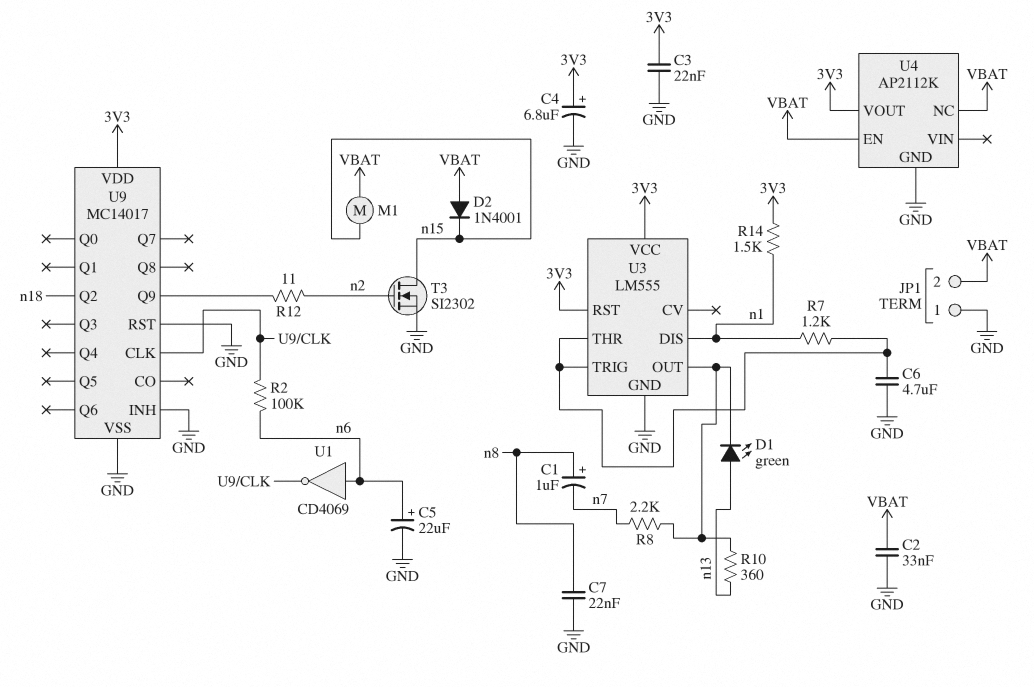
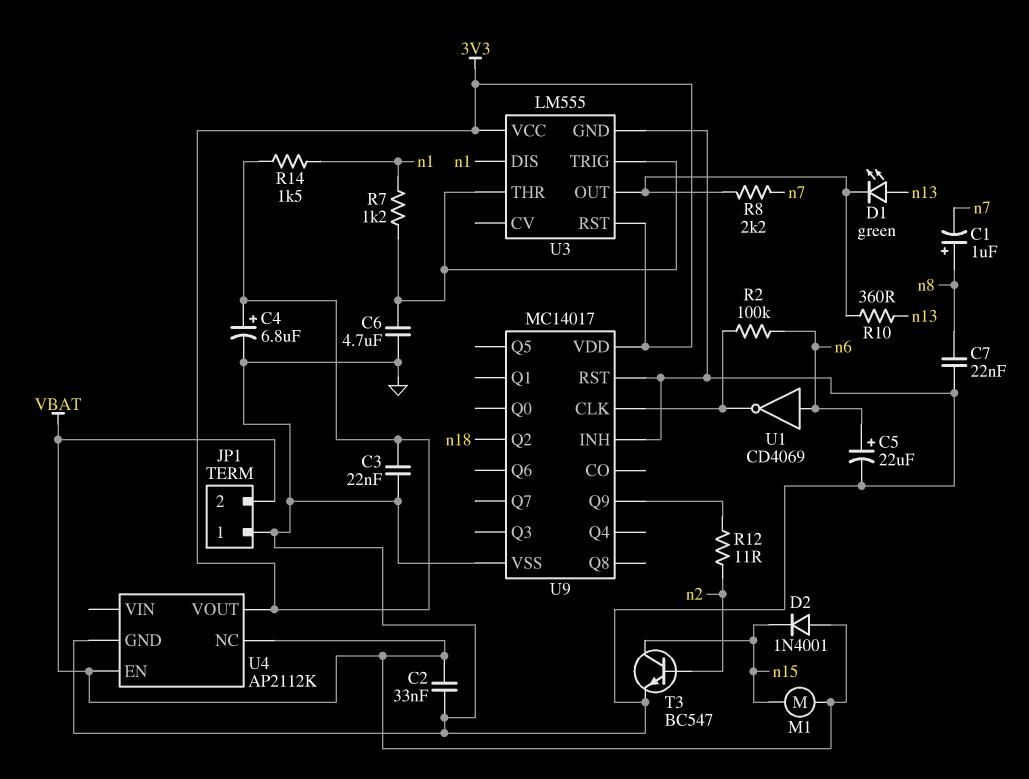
T3: NMOS SI2302 (G n2, D n15, S GND) -> NPN BC547 (B n2, C n15, E GND)

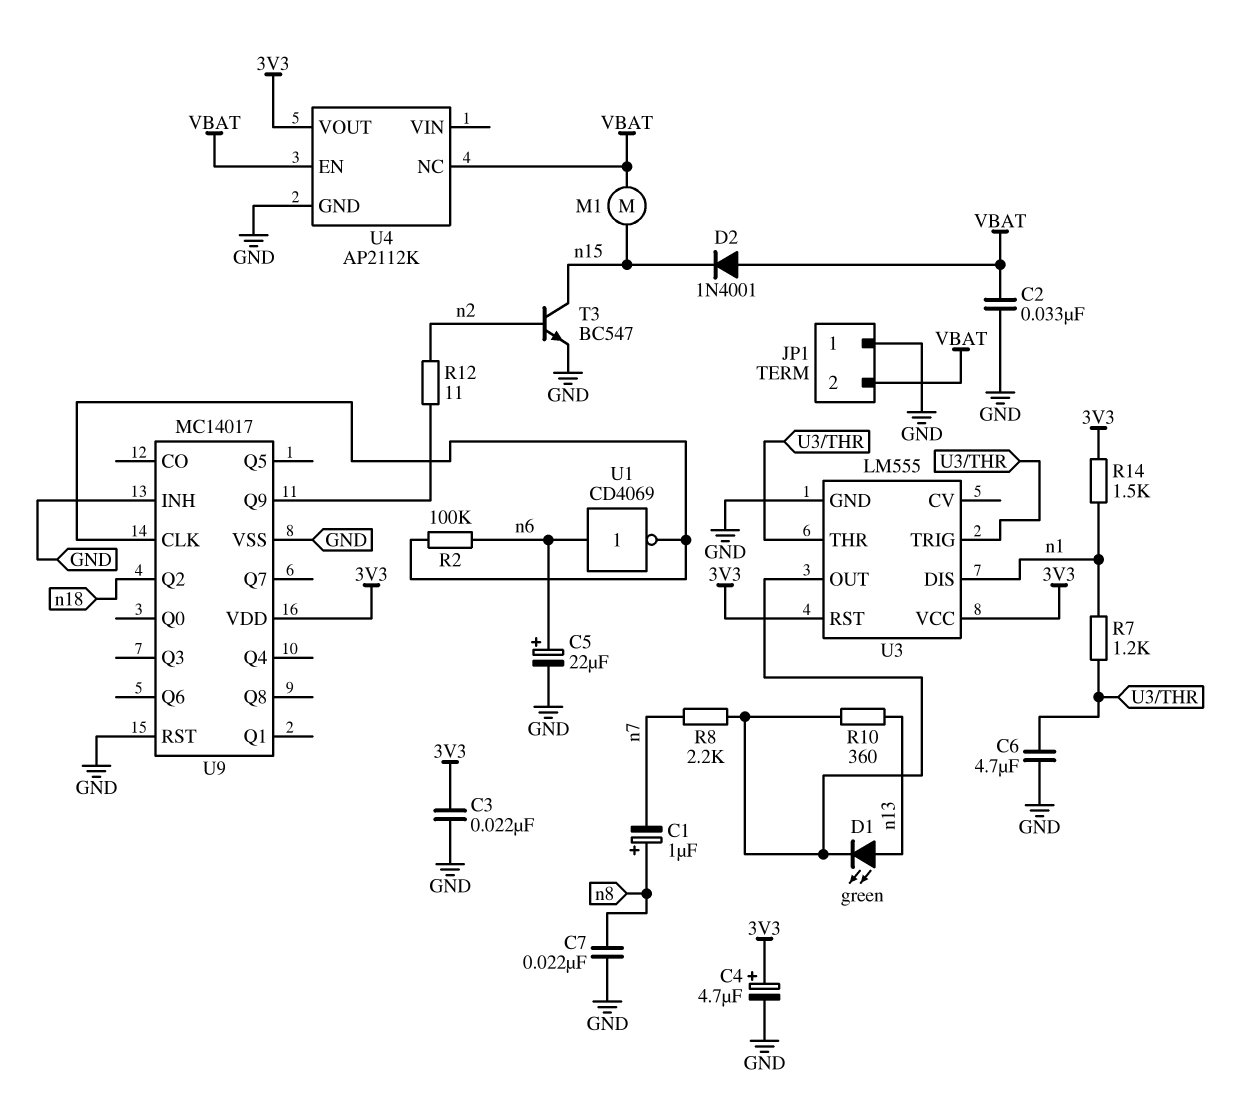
C4: 6.8uF (plus 3V3, minus GND) -> 4.7uF (plus 3V3, minus GND)

